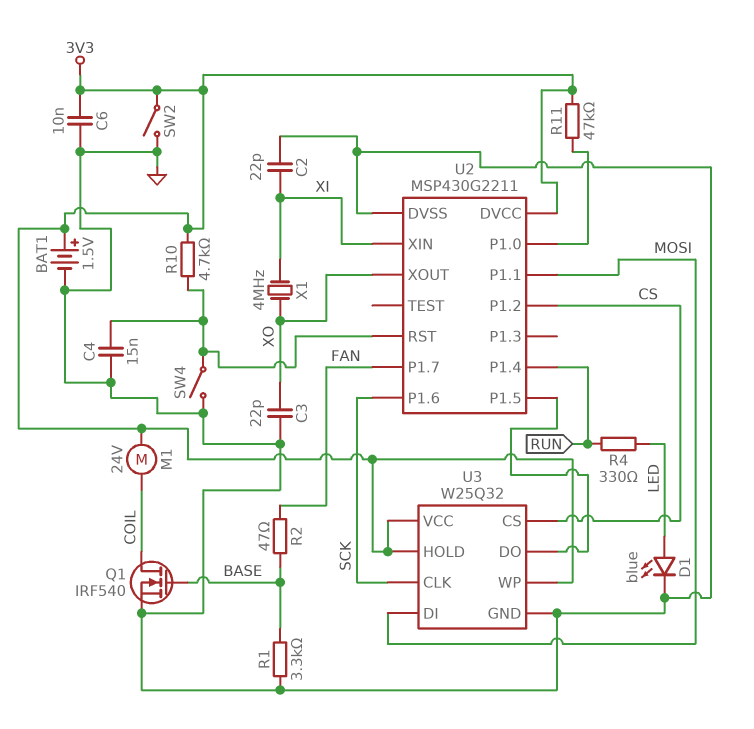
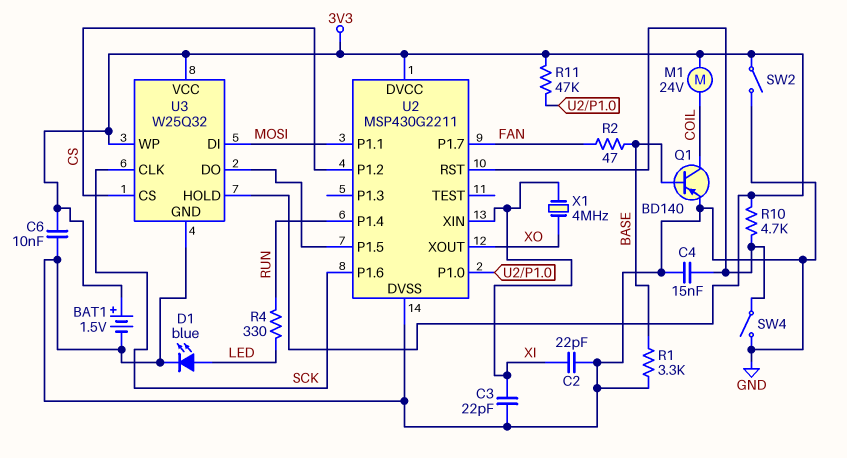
C3: 22pF (GND, XO) -> 22pF (GND, XI)
Q1: NMOS IRF540 (G BASE, D COIL, S GND) -> PNP BD140 (B BASE, C COIL, E GND)

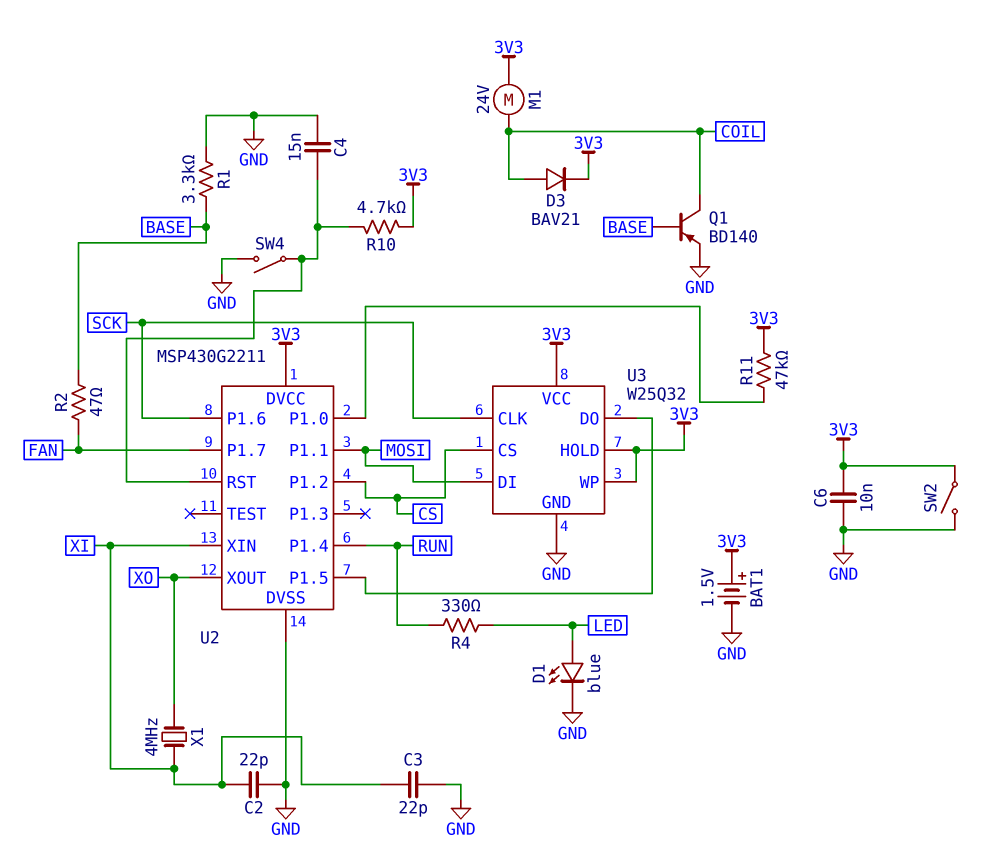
D3: none -> diode BAV21 (A COIL, K 3V3)

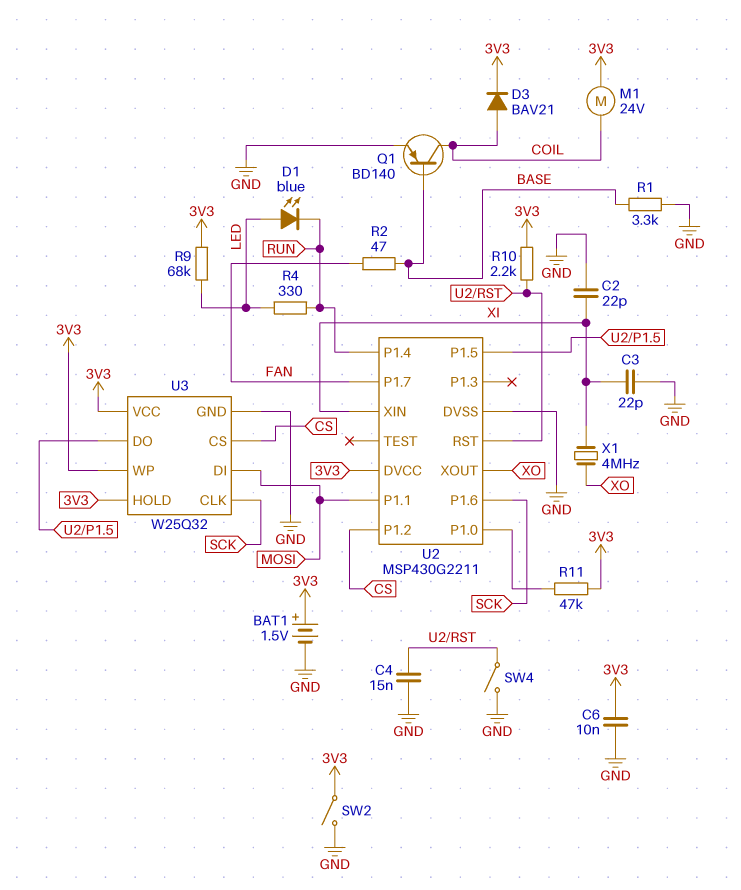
D1: LED blue (A LED, K GND) -> LED blue (A LED, K RUN)
R9: none -> 68k (3V3, LED)
R10: 4.7k (3V3, U2/RST) -> 2.2k (3V3, U2/RST)

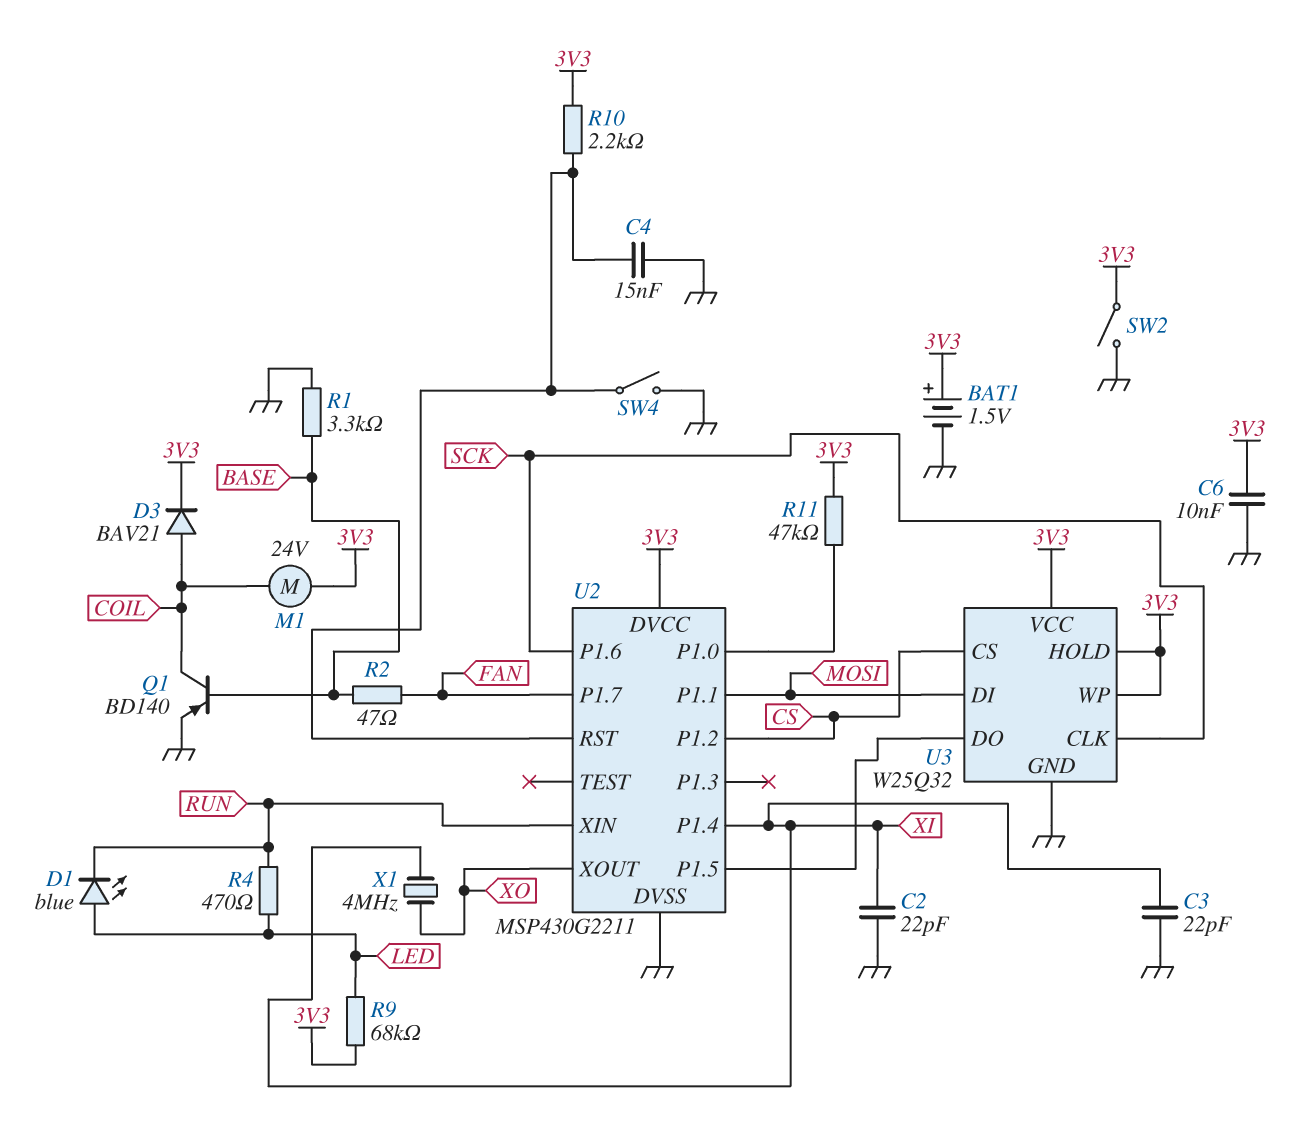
R4: 330 (LED, RUN) -> 470 (LED, RUN)
U2 pin P1.4: RUN -> XI
U2 pin XIN: XI -> RUN

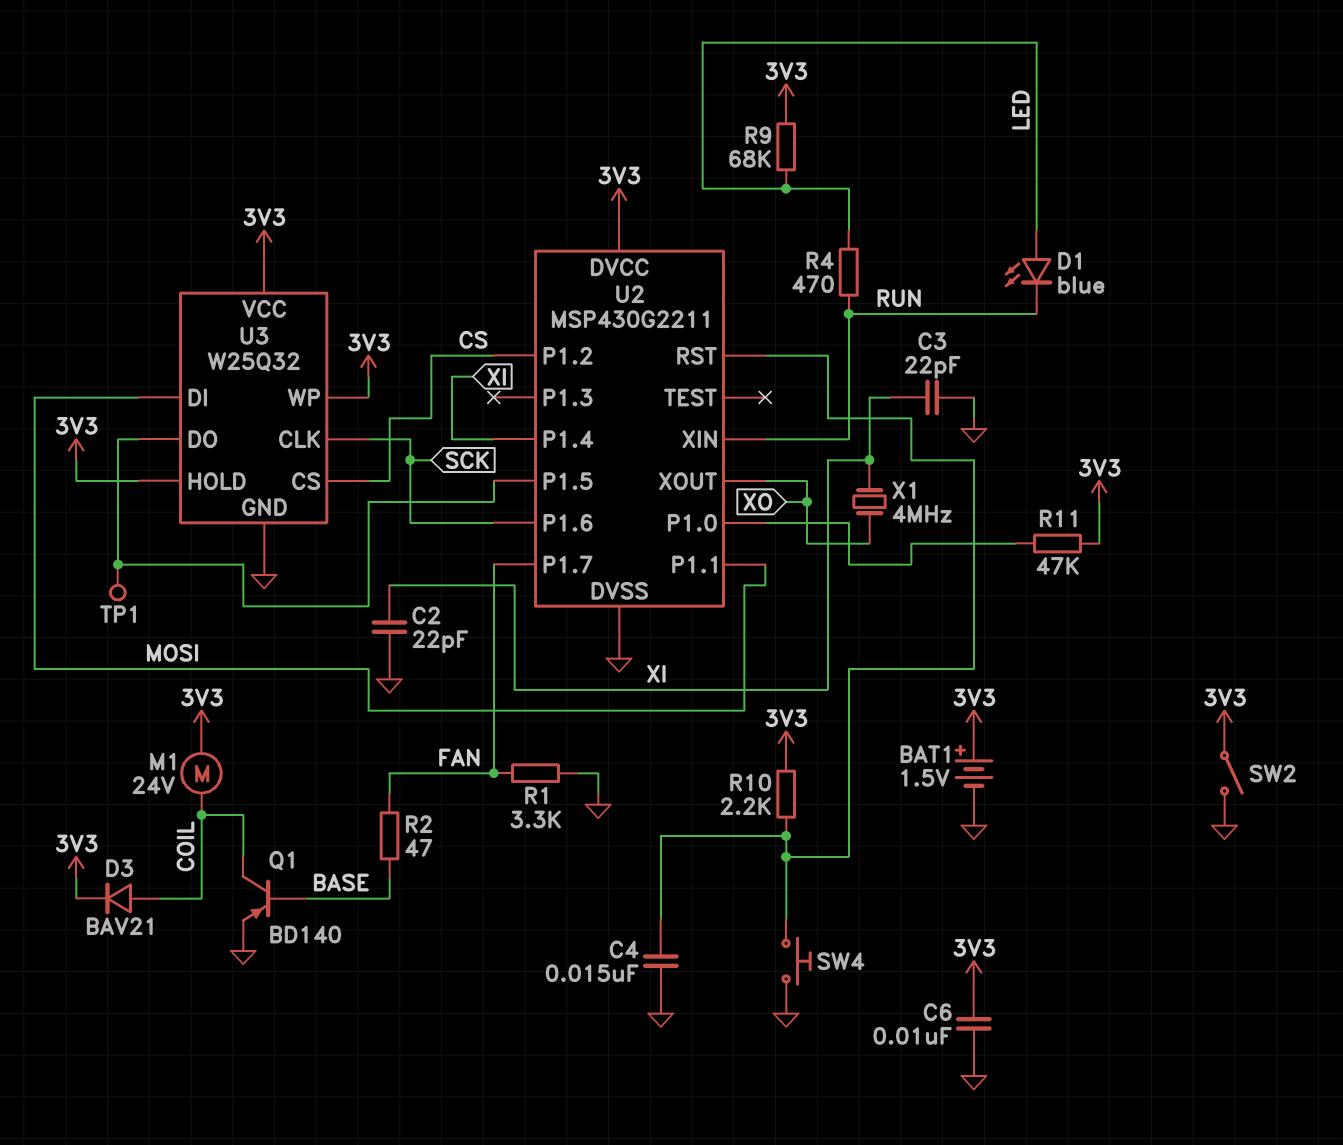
R1: 3.3k (BASE, GND) -> 3.3k (FAN, GND)
SW4: switch (GND, U2/RST) -> button (GND, U2/RST)
TP1: none -> test point (U2/P1.5)

